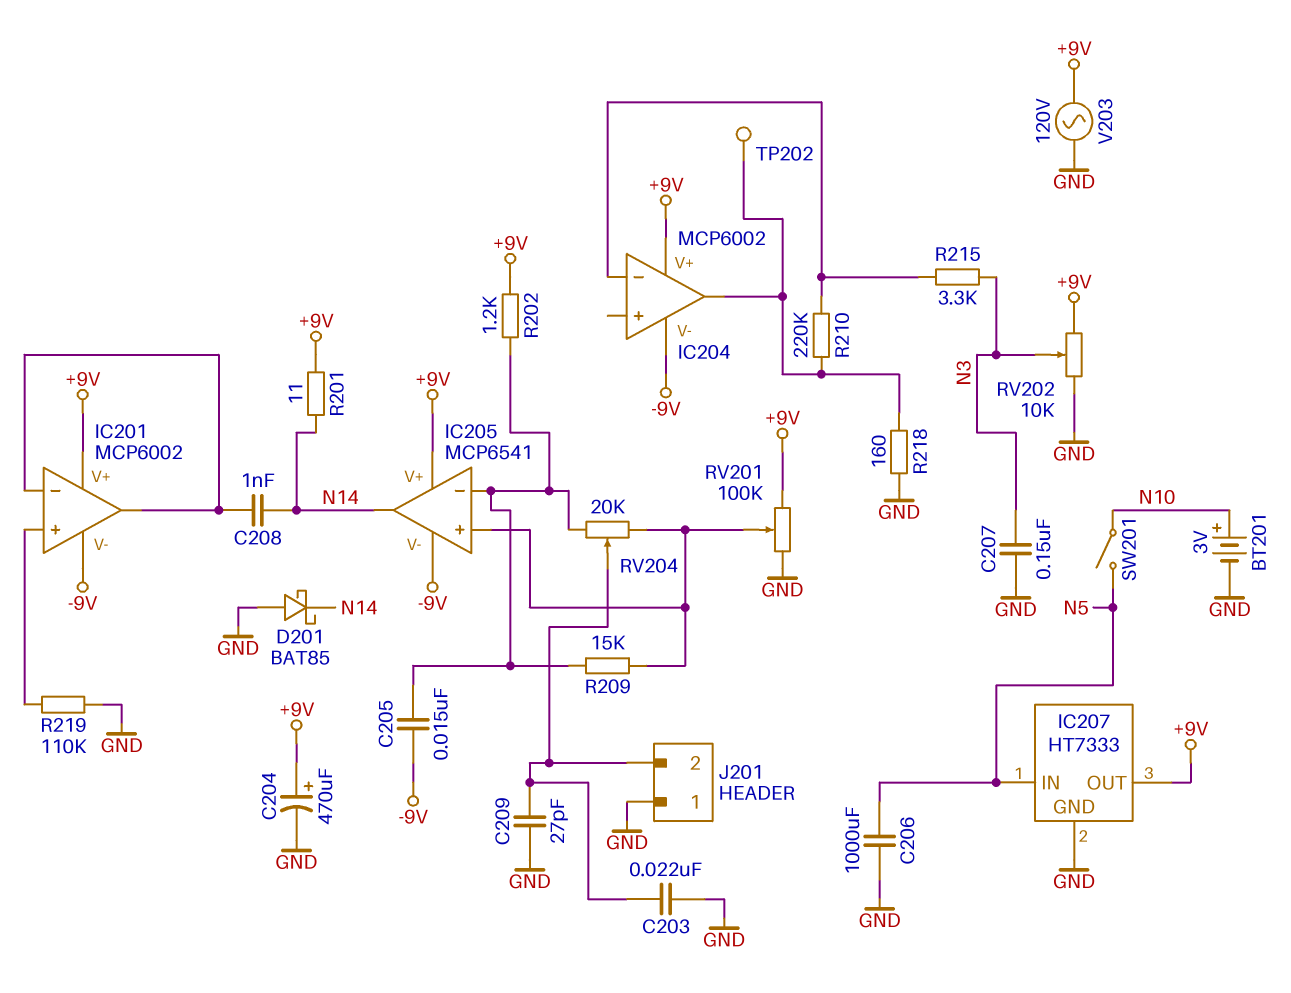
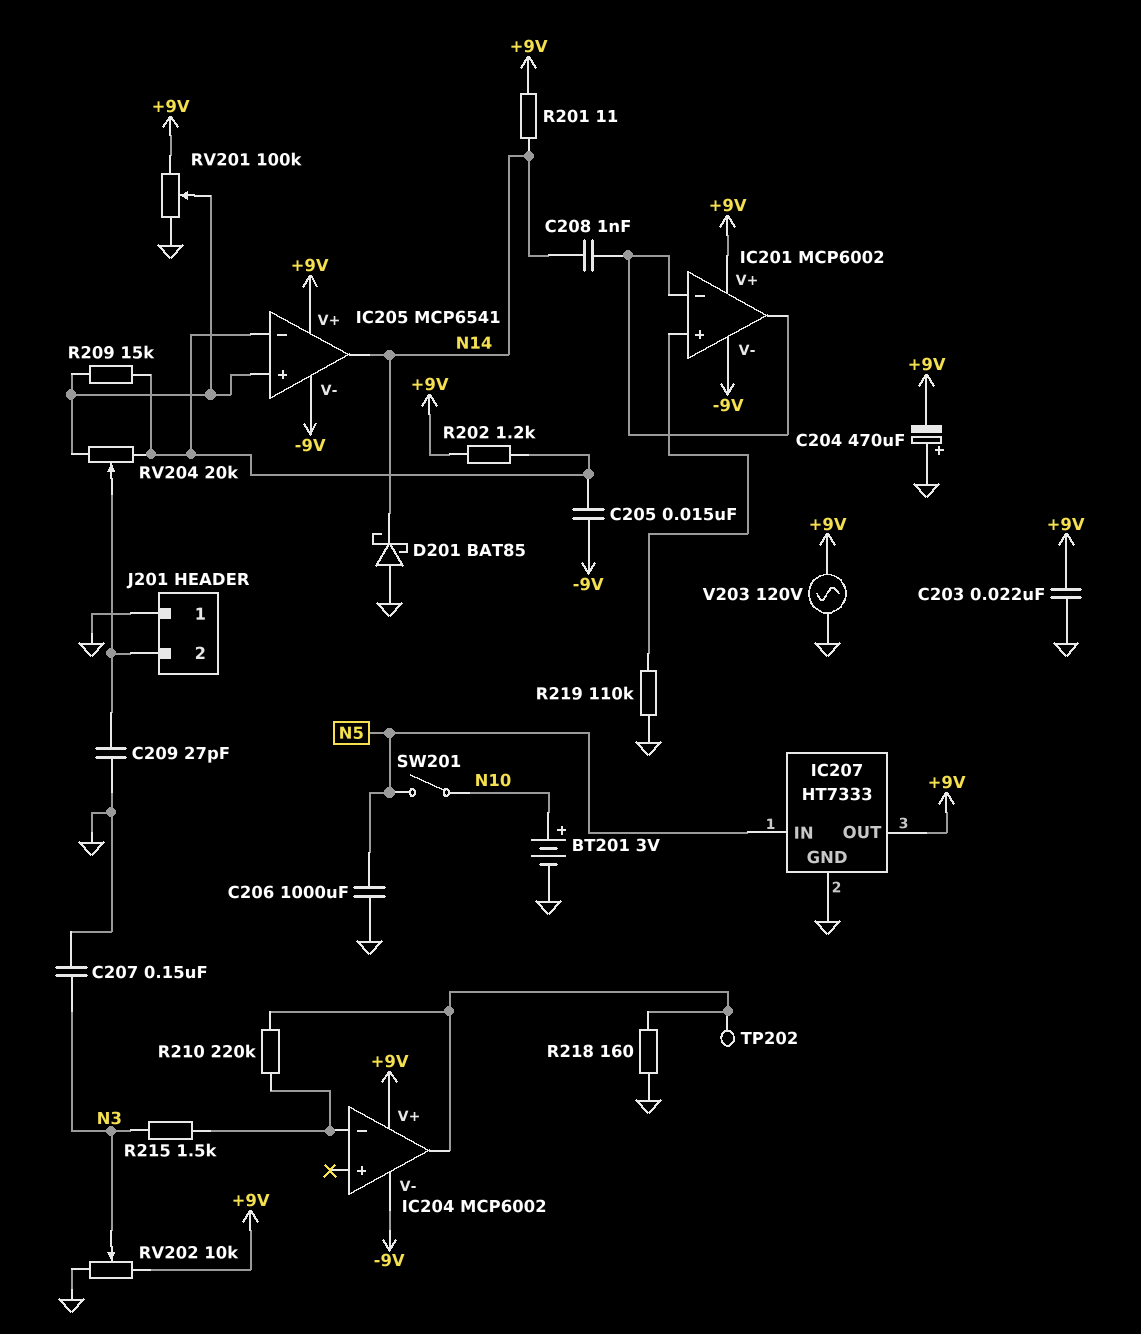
C203: 22nF (GND, J201/2) -> 22nF (+9V, GND)
C204: 470uF (plus +9V, minus GND) -> 470uF (plus GND, minus +9V)
R215: 3.3k (IC204/in-, N3) -> 1.5k (IC204/in-, N3)

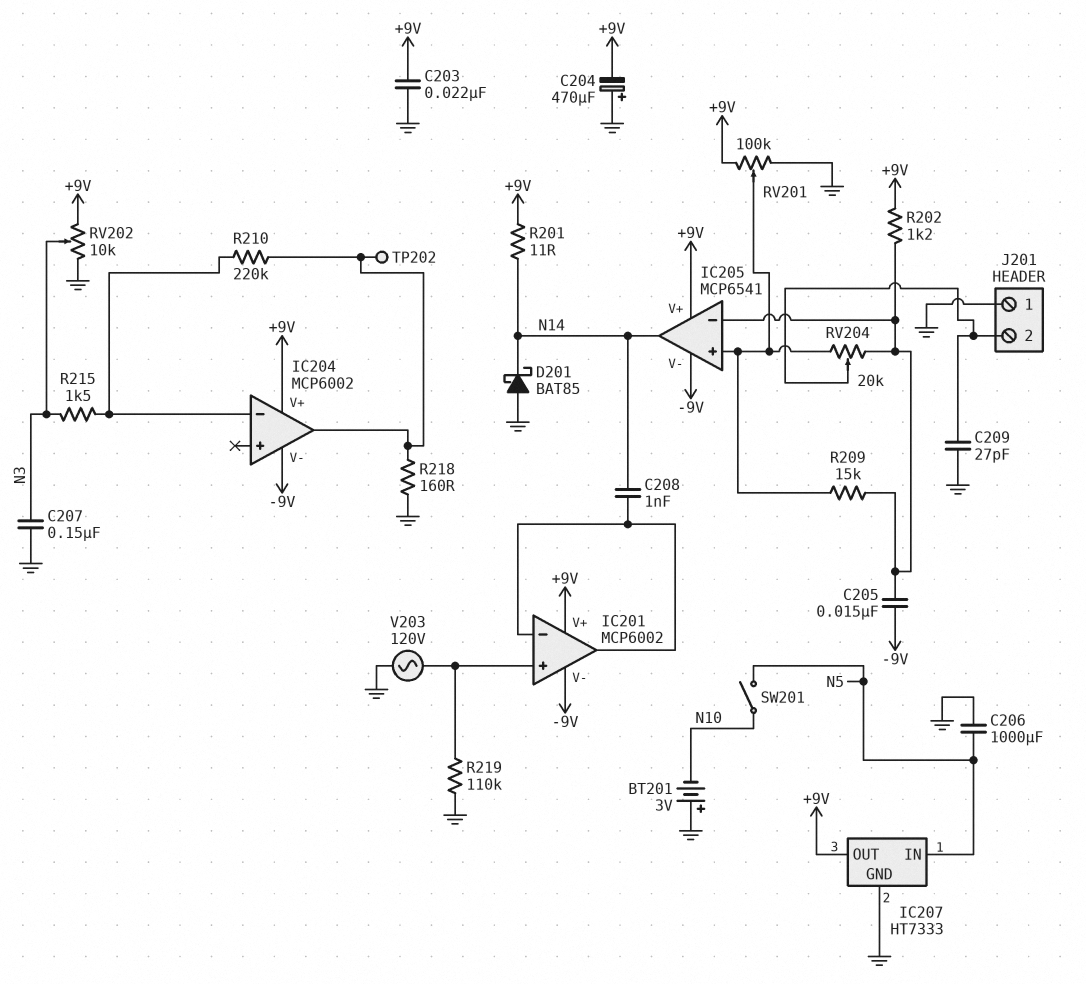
BT201: 3V (plus N10, minus GND) -> 3V (plus GND, minus N10)
V203: AC 120V (+9V, GND) -> AC 120V (GND, IC201/in+)

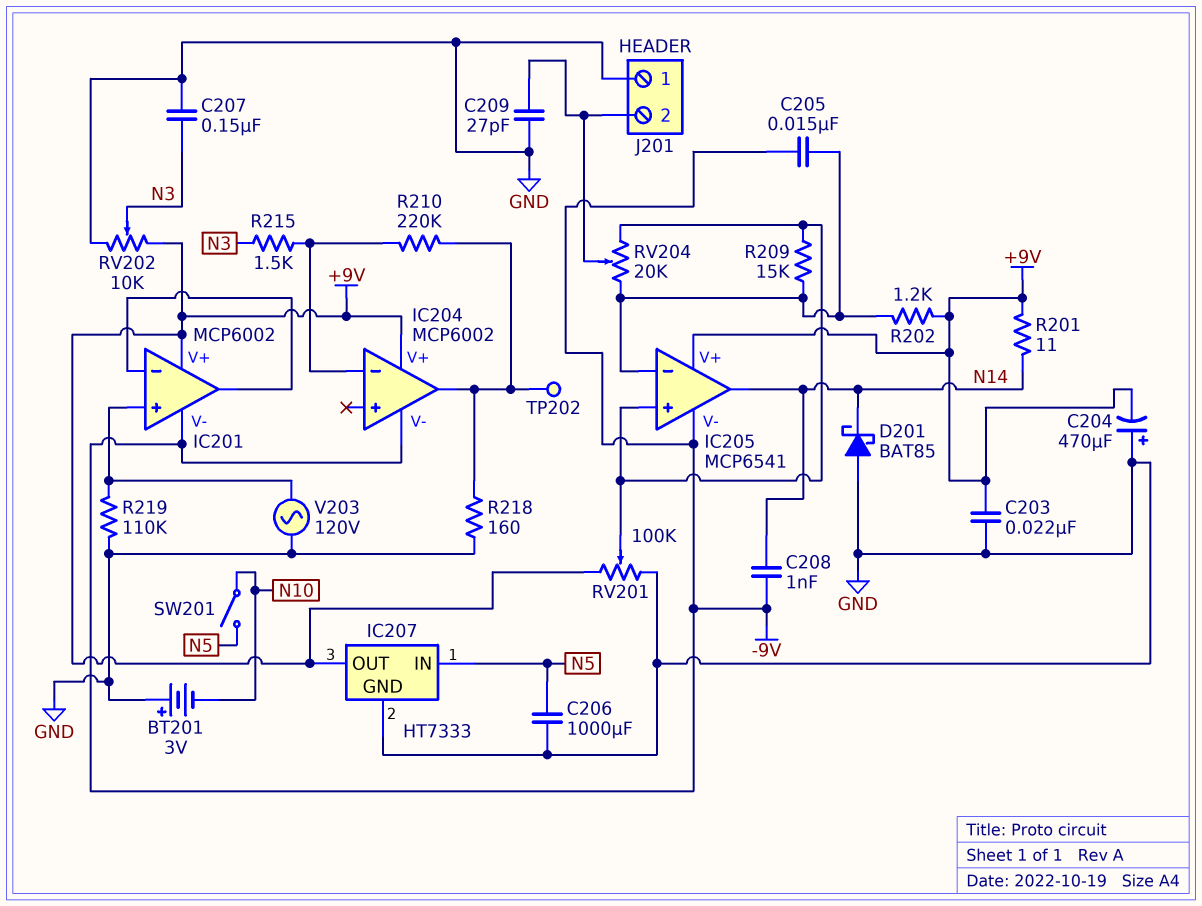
C208: 1nF (IC201/in-, N14) -> 1nF (-9V, N14)

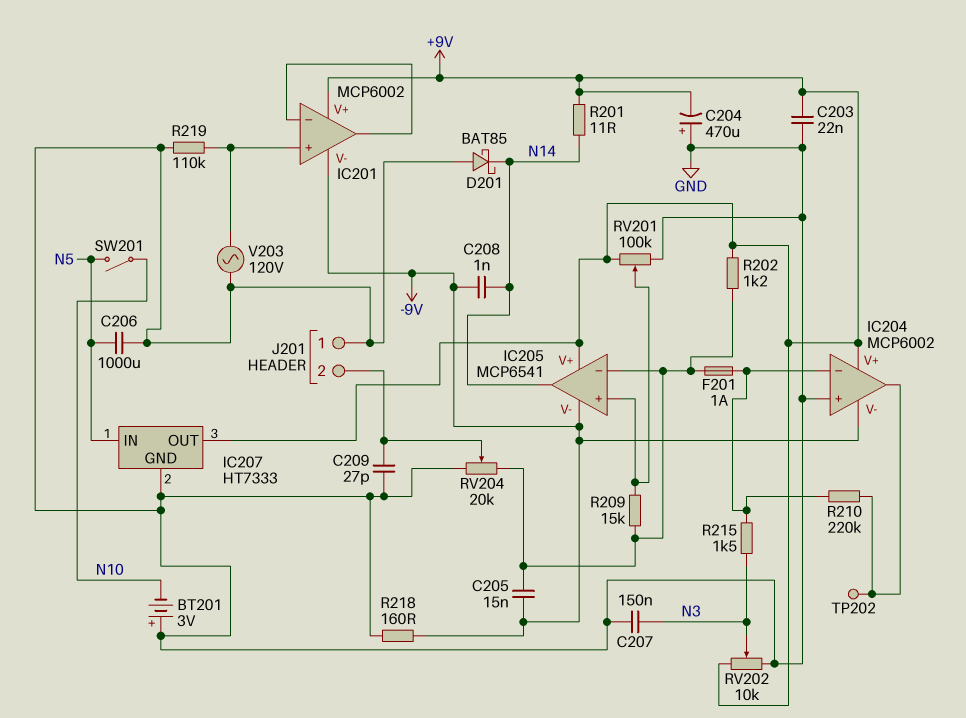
F201: none -> 1A (IC204/in-, IC205/in-)
IC204 pin in+: none -> GND
R218: 160 (GND, IC204/out) -> 160 (-9V, GND)
RV204: 20k (IC205/in+, IC205/in-, wiper J201/2) -> 20k (GND, IC205/in-, wiper J201/2)

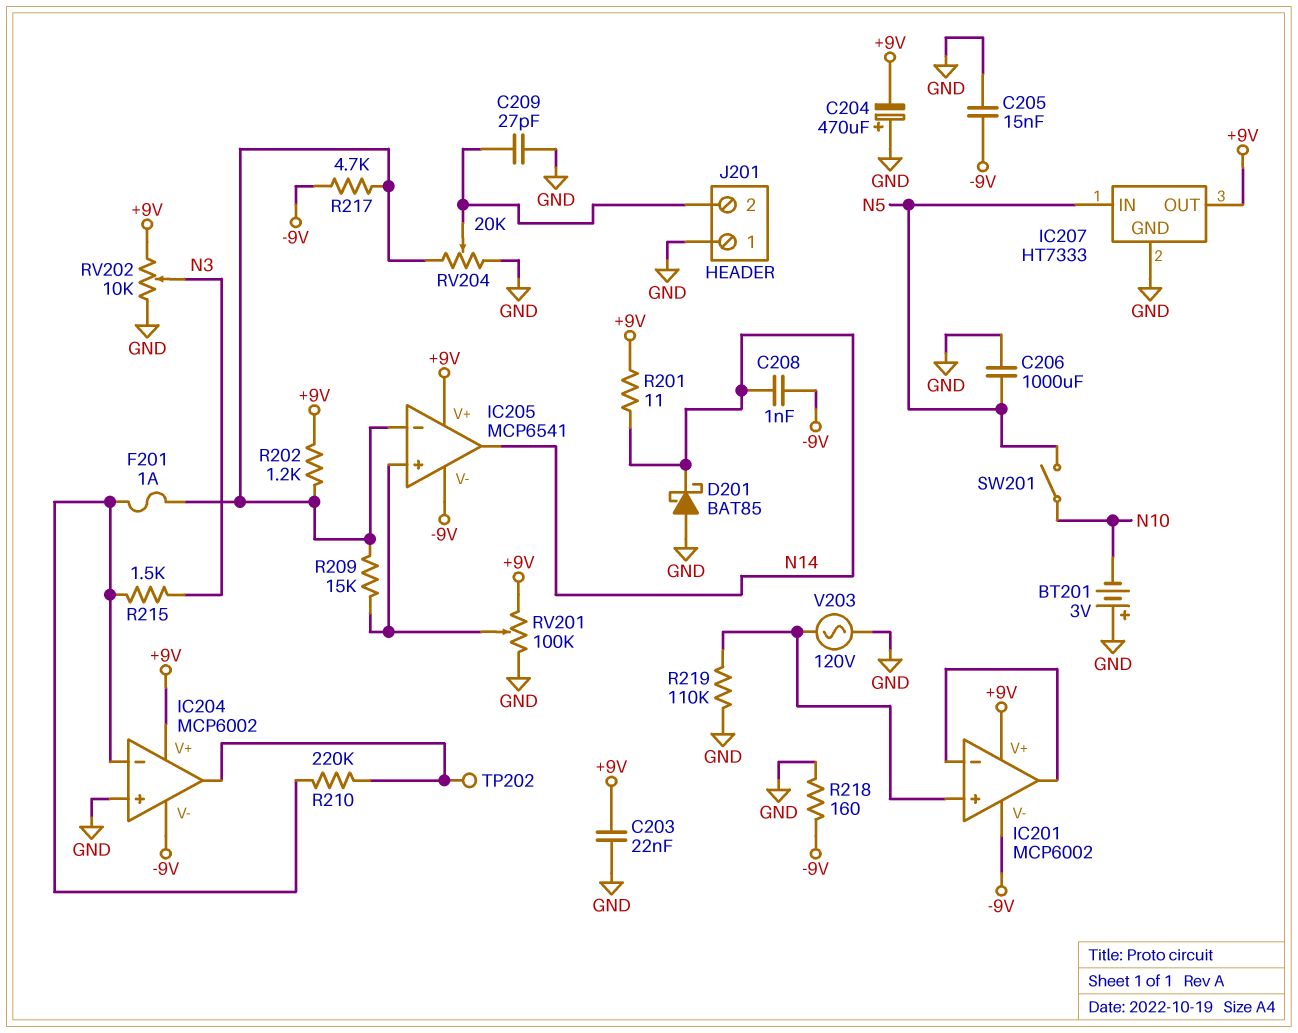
C205: 15nF (-9V, IC205/in-) -> 15nF (-9V, GND)
C207: 150nF (GND, N3) -> none
R217: none -> 4.7k (-9V, IC205/in-)

